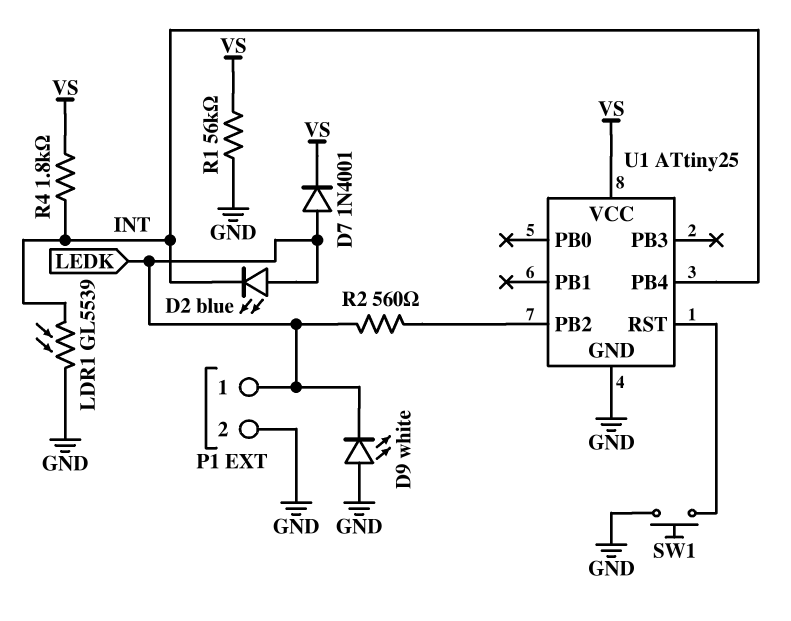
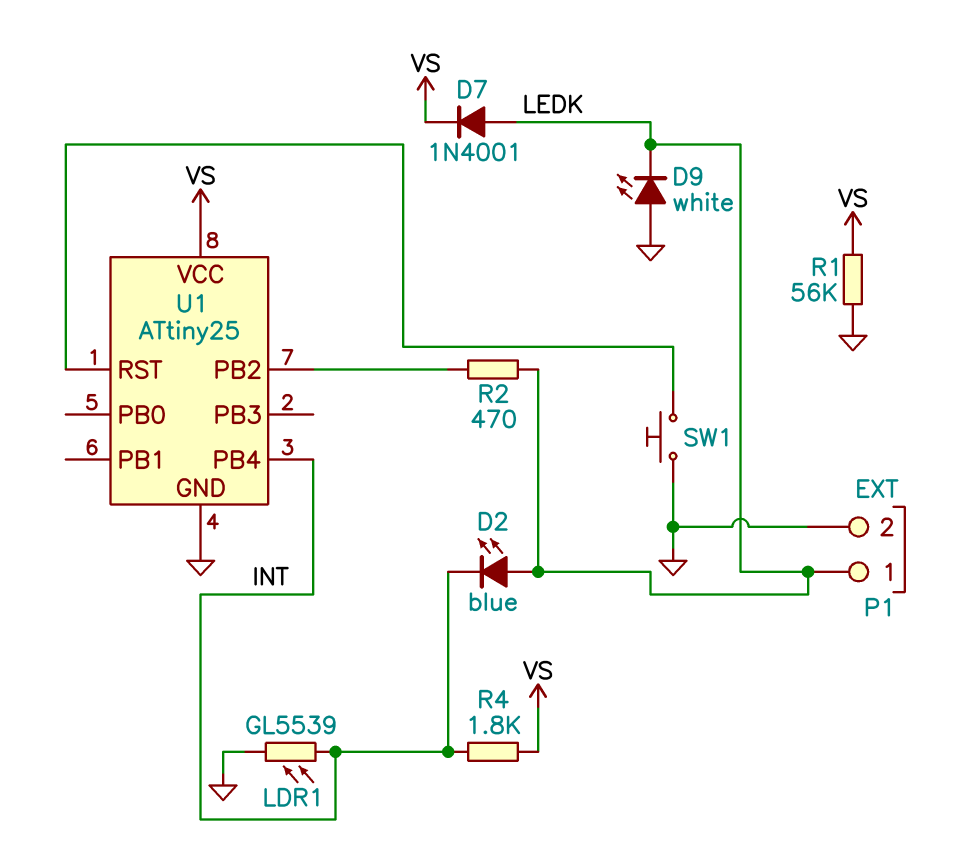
R2: 560 (LEDK, U1/PB2) -> 470 (LEDK, U1/PB2)

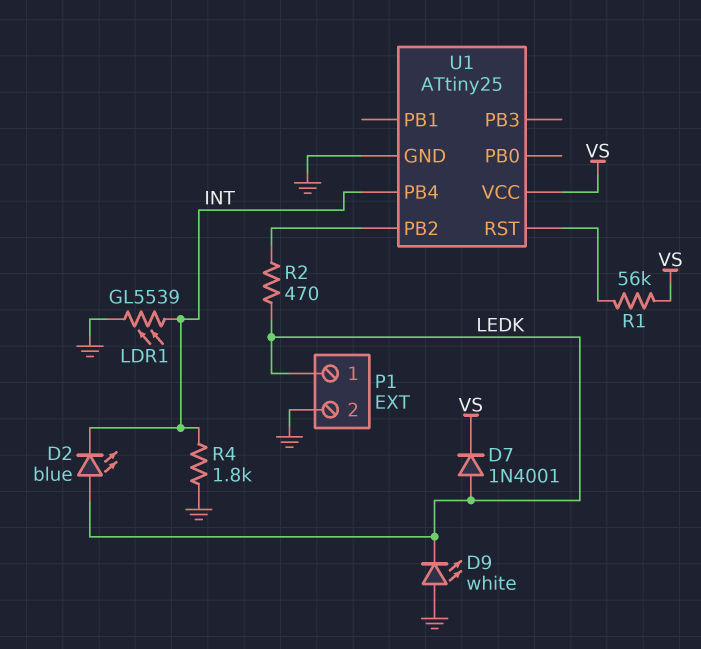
R1: 56k (GND, VS) -> 56k (U1/RST, VS)
R4: 1.8k (INT, VS) -> 1.8k (GND, INT)
SW1: button (GND, U1/RST) -> none

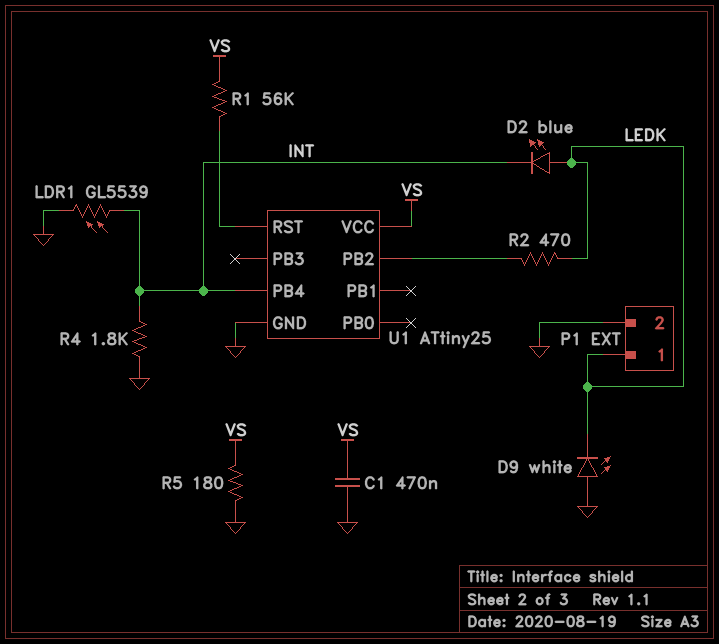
C1: none -> 470nF (GND, VS)
D7: diode 1N4001 (A LEDK, K VS) -> none
R5: none -> 180 (GND, VS)

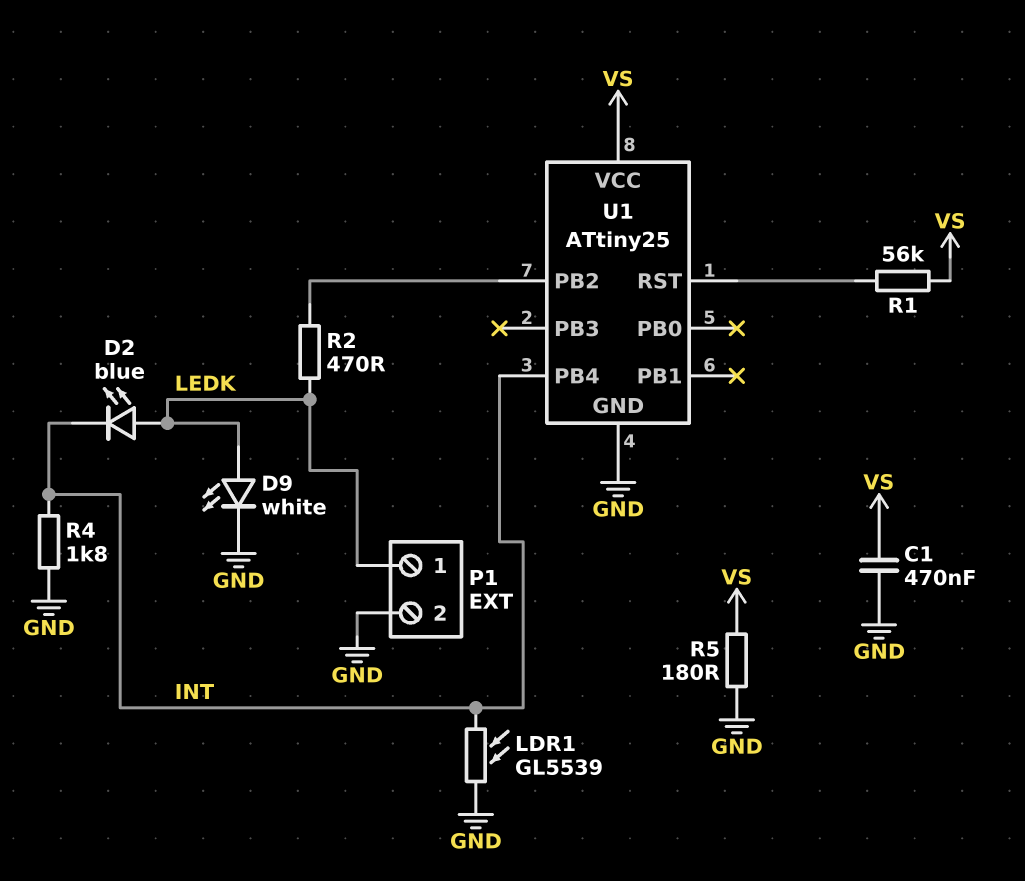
D9: LED white (A GND, K LEDK) -> LED white (A LEDK, K GND)

